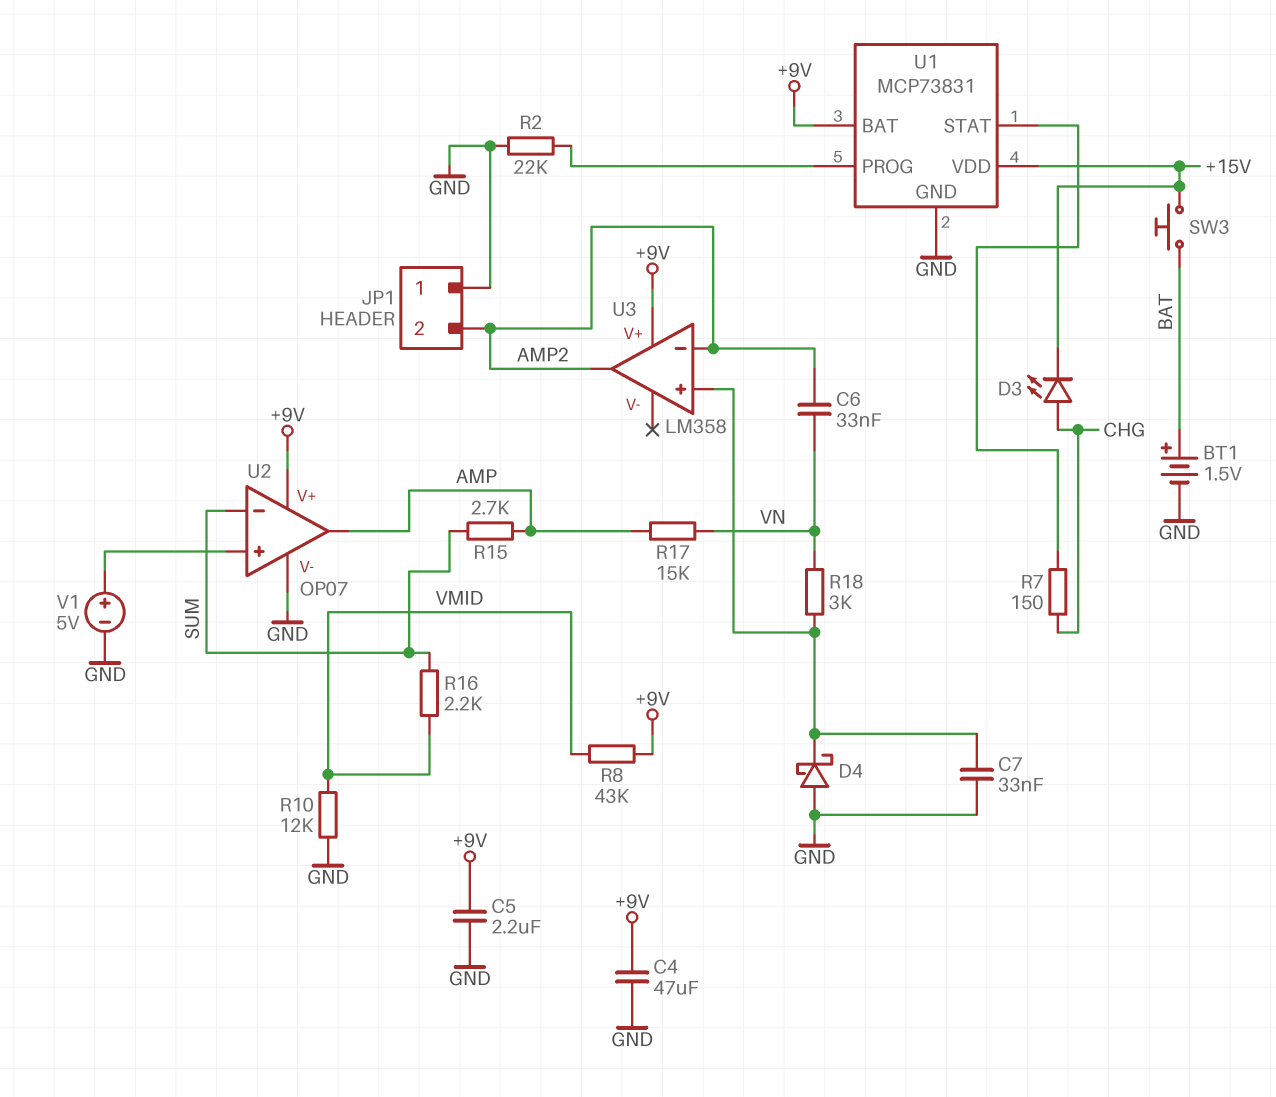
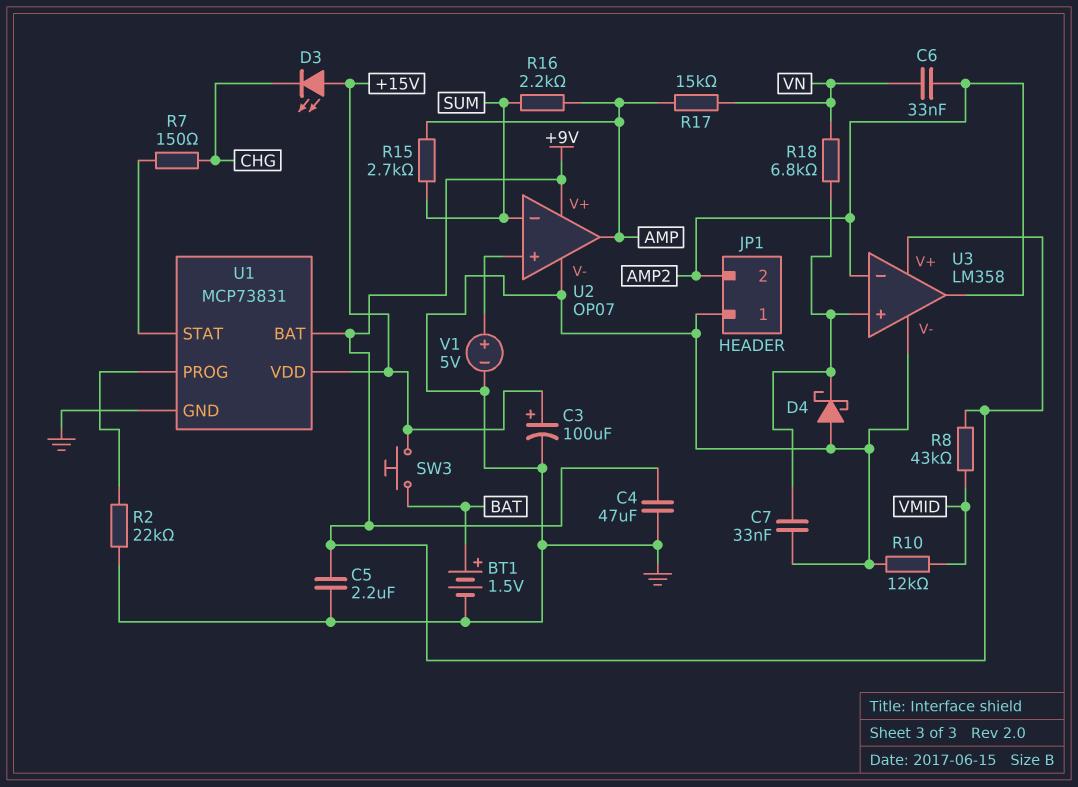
C3: none -> 100uF (plus +15V, minus GND)
D3: LED (A CHG, K +15V) -> LED (A +15V, K CHG)
R16: 2.2k (SUM, VMID) -> 2.2k (AMP, SUM)
R18: 3k (U3/in+, VN) -> 6.8k (U3/in+, VN)
U3 pin V-: none -> GND

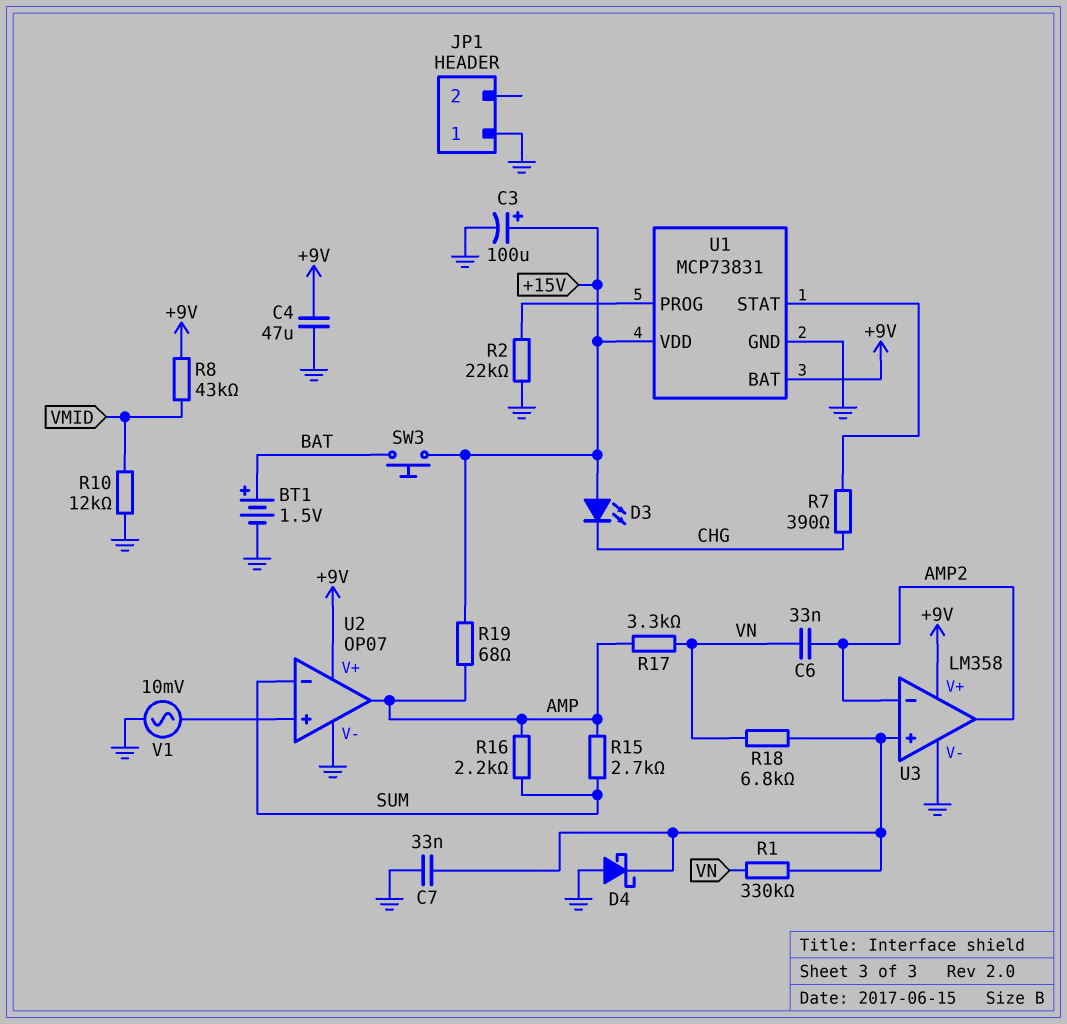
C5: 2.2uF (+9V, GND) -> none
JP1 pin 2: AMP2 -> none
R1: none -> 330k (U3/in+, VN)
R7: 150 (CHG, U1/STAT) -> 390 (CHG, U1/STAT)
R17: 15k (AMP, VN) -> 3.3k (AMP, VN)
R19: none -> 68 (+15V, AMP)
V1: 5V (plus U2/in+, minus GND) -> AC 10mV (GND, U2/in+)

